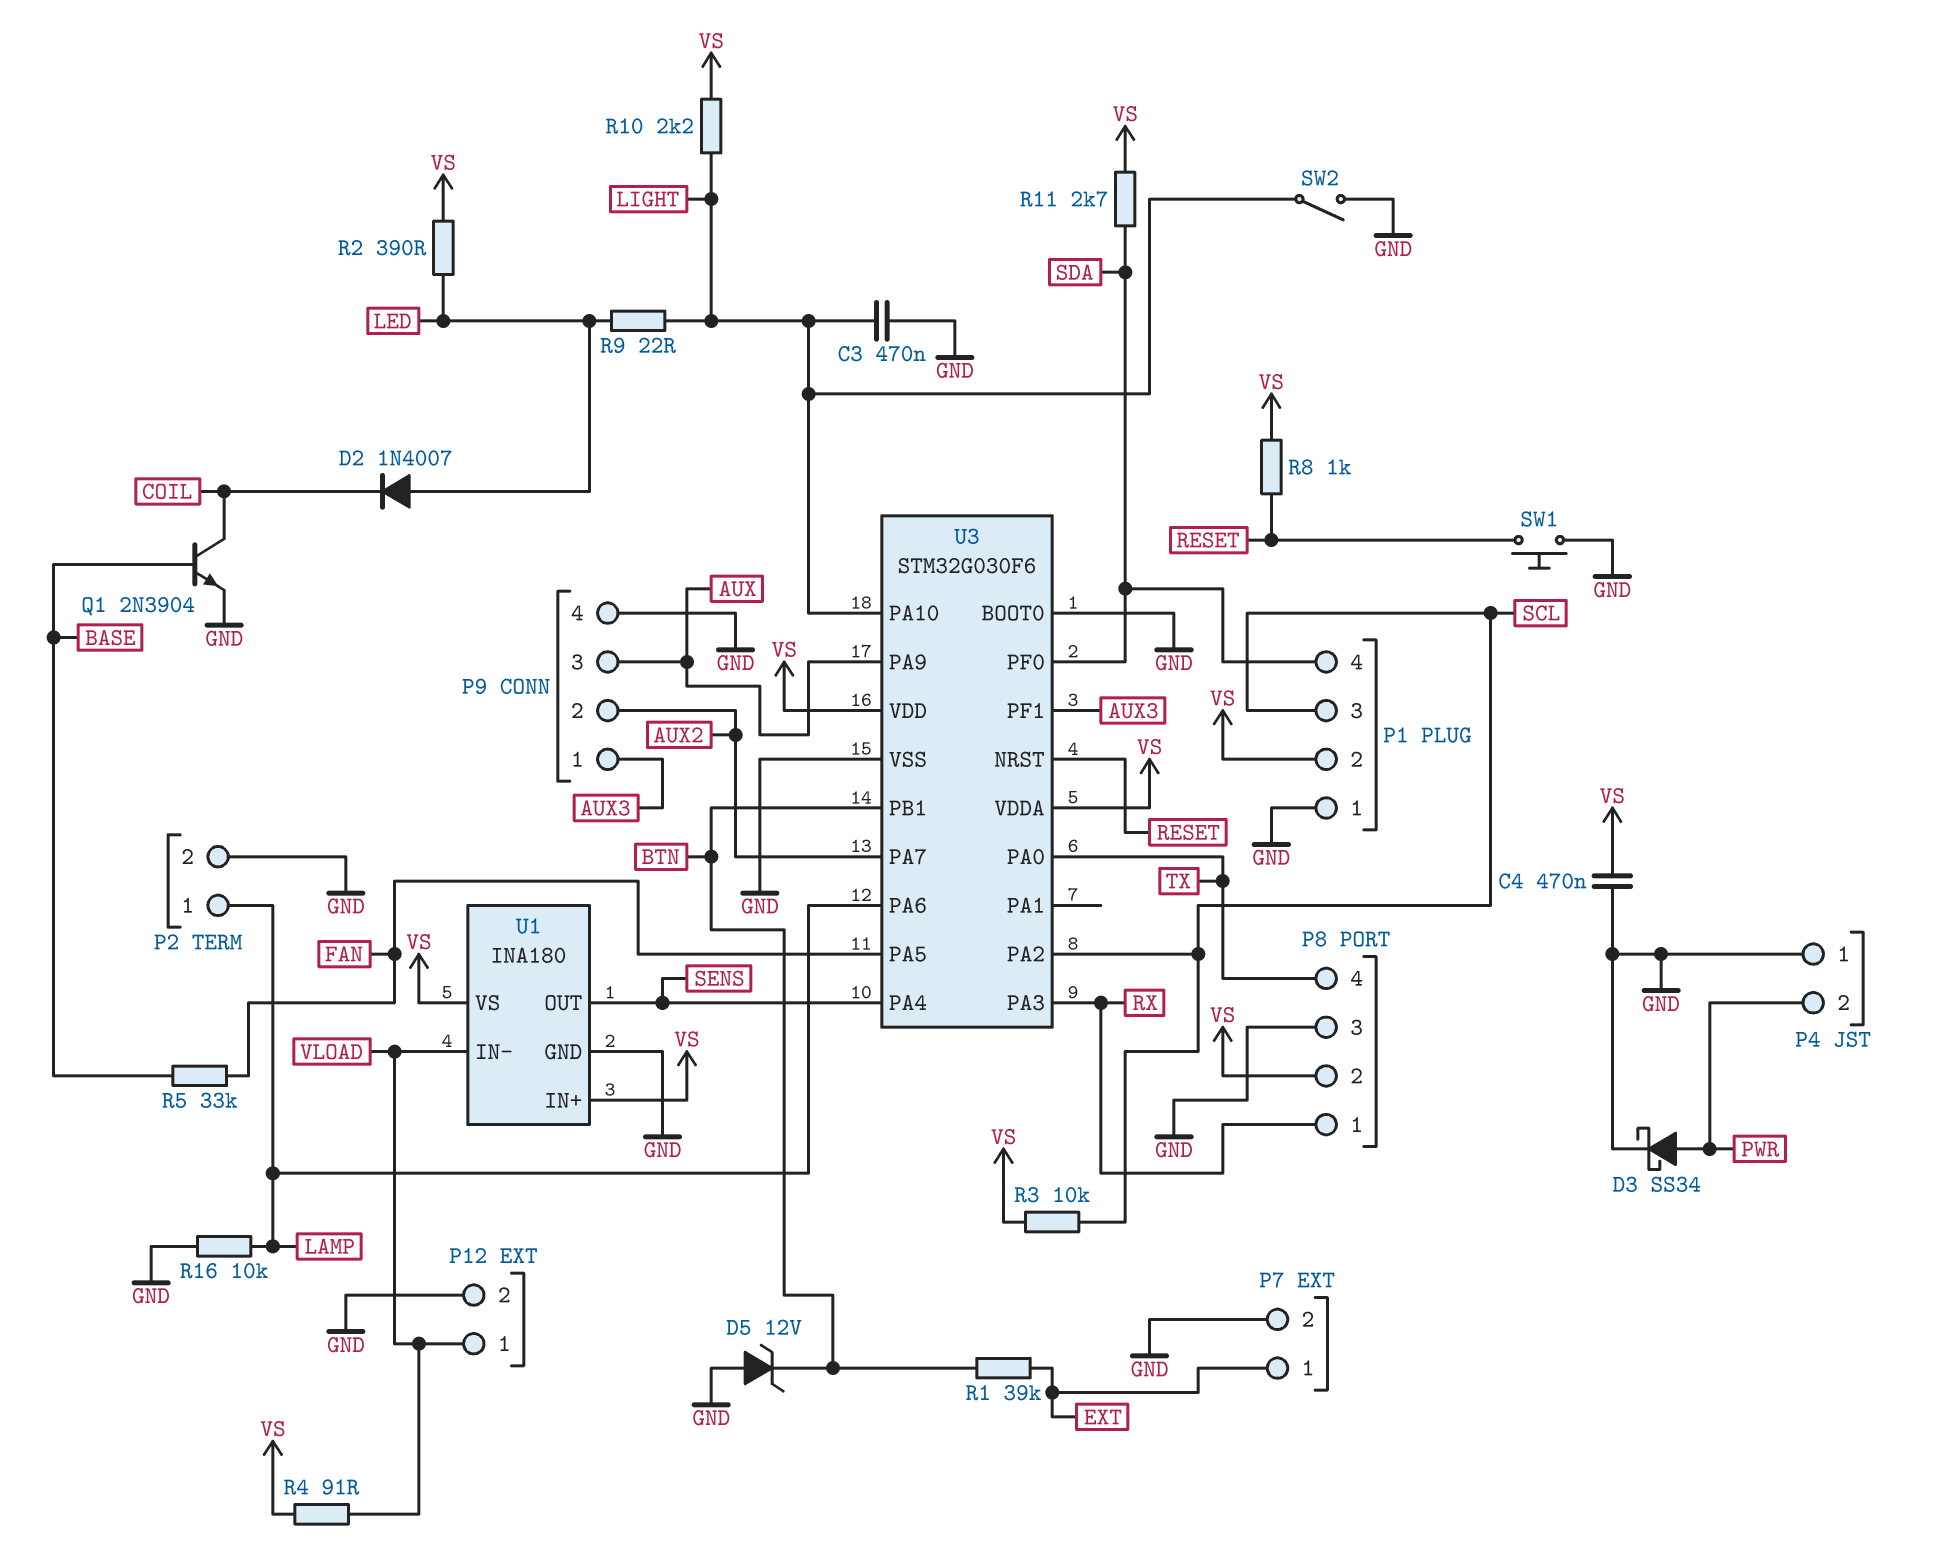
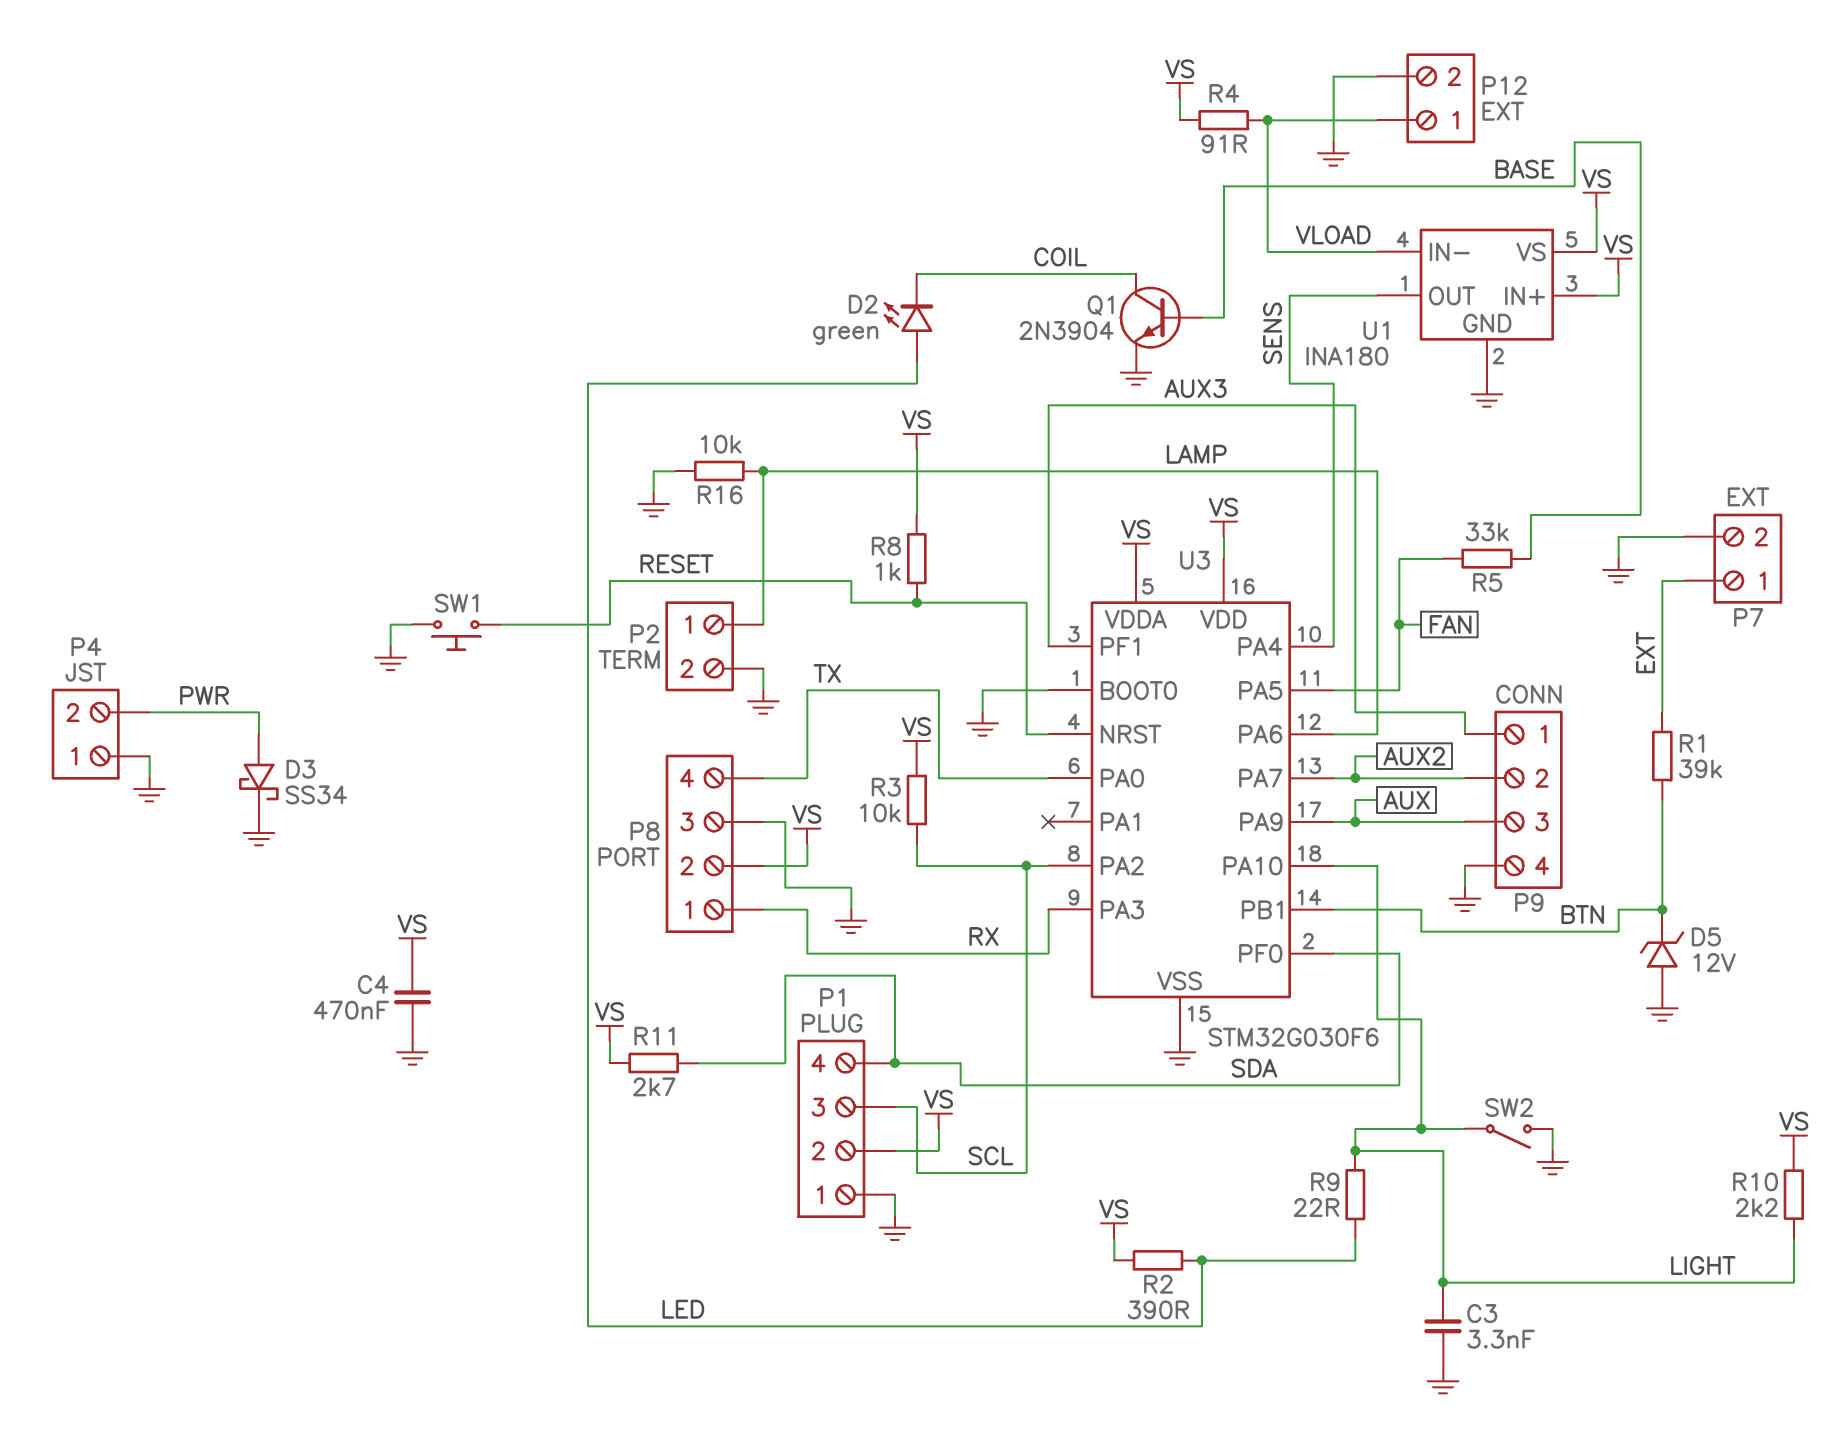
C3: 470nF (GND, LIGHT) -> 3.3nF (GND, LIGHT)
D2: diode 1N4007 (A LED, K COIL) -> LED green (A LED, K COIL)

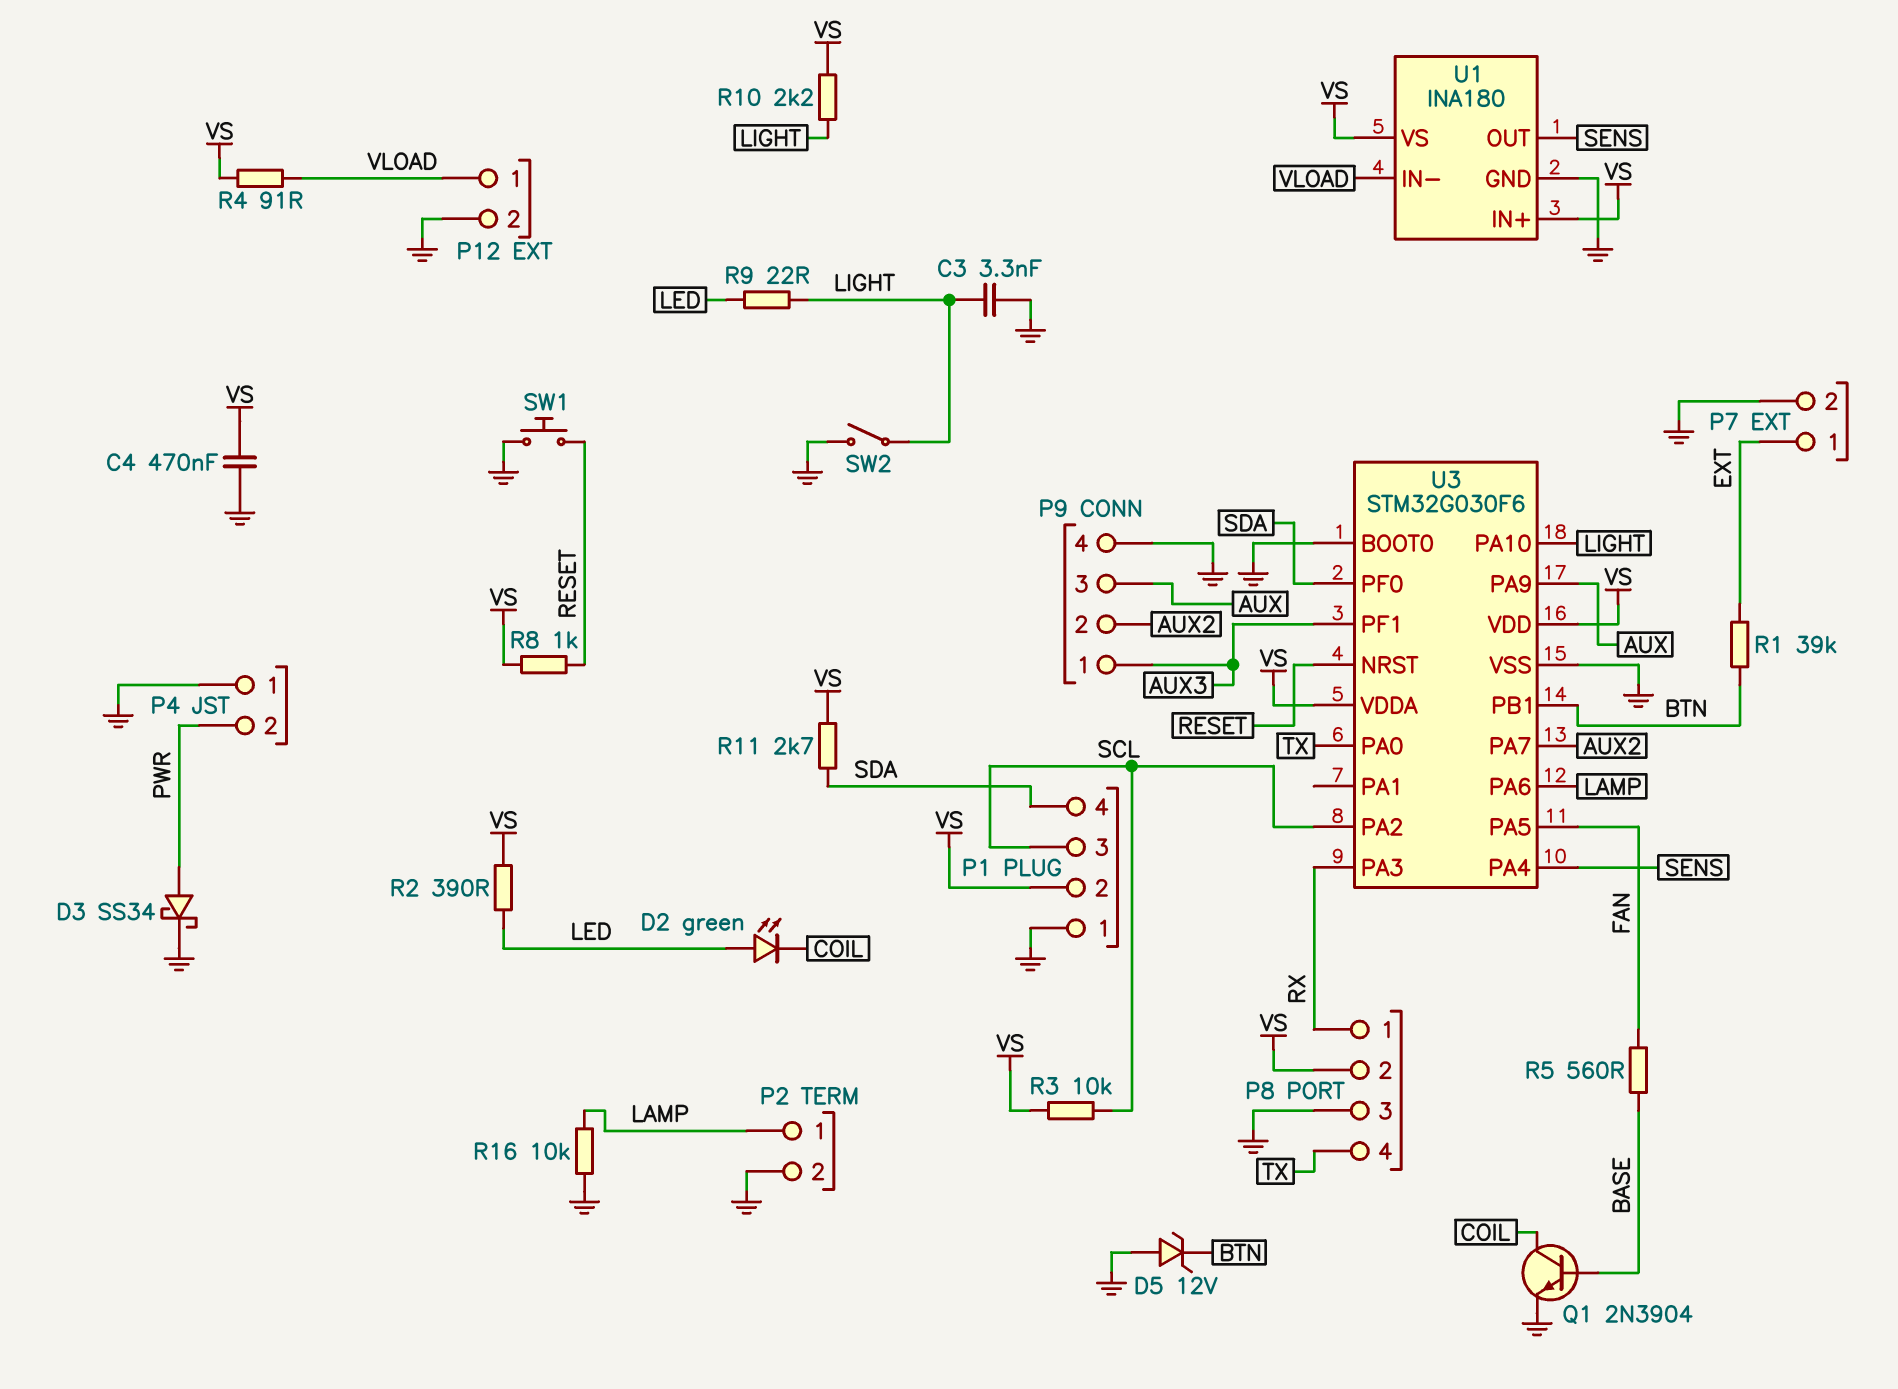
R5: 33k (BASE, FAN) -> 560 (BASE, FAN)

